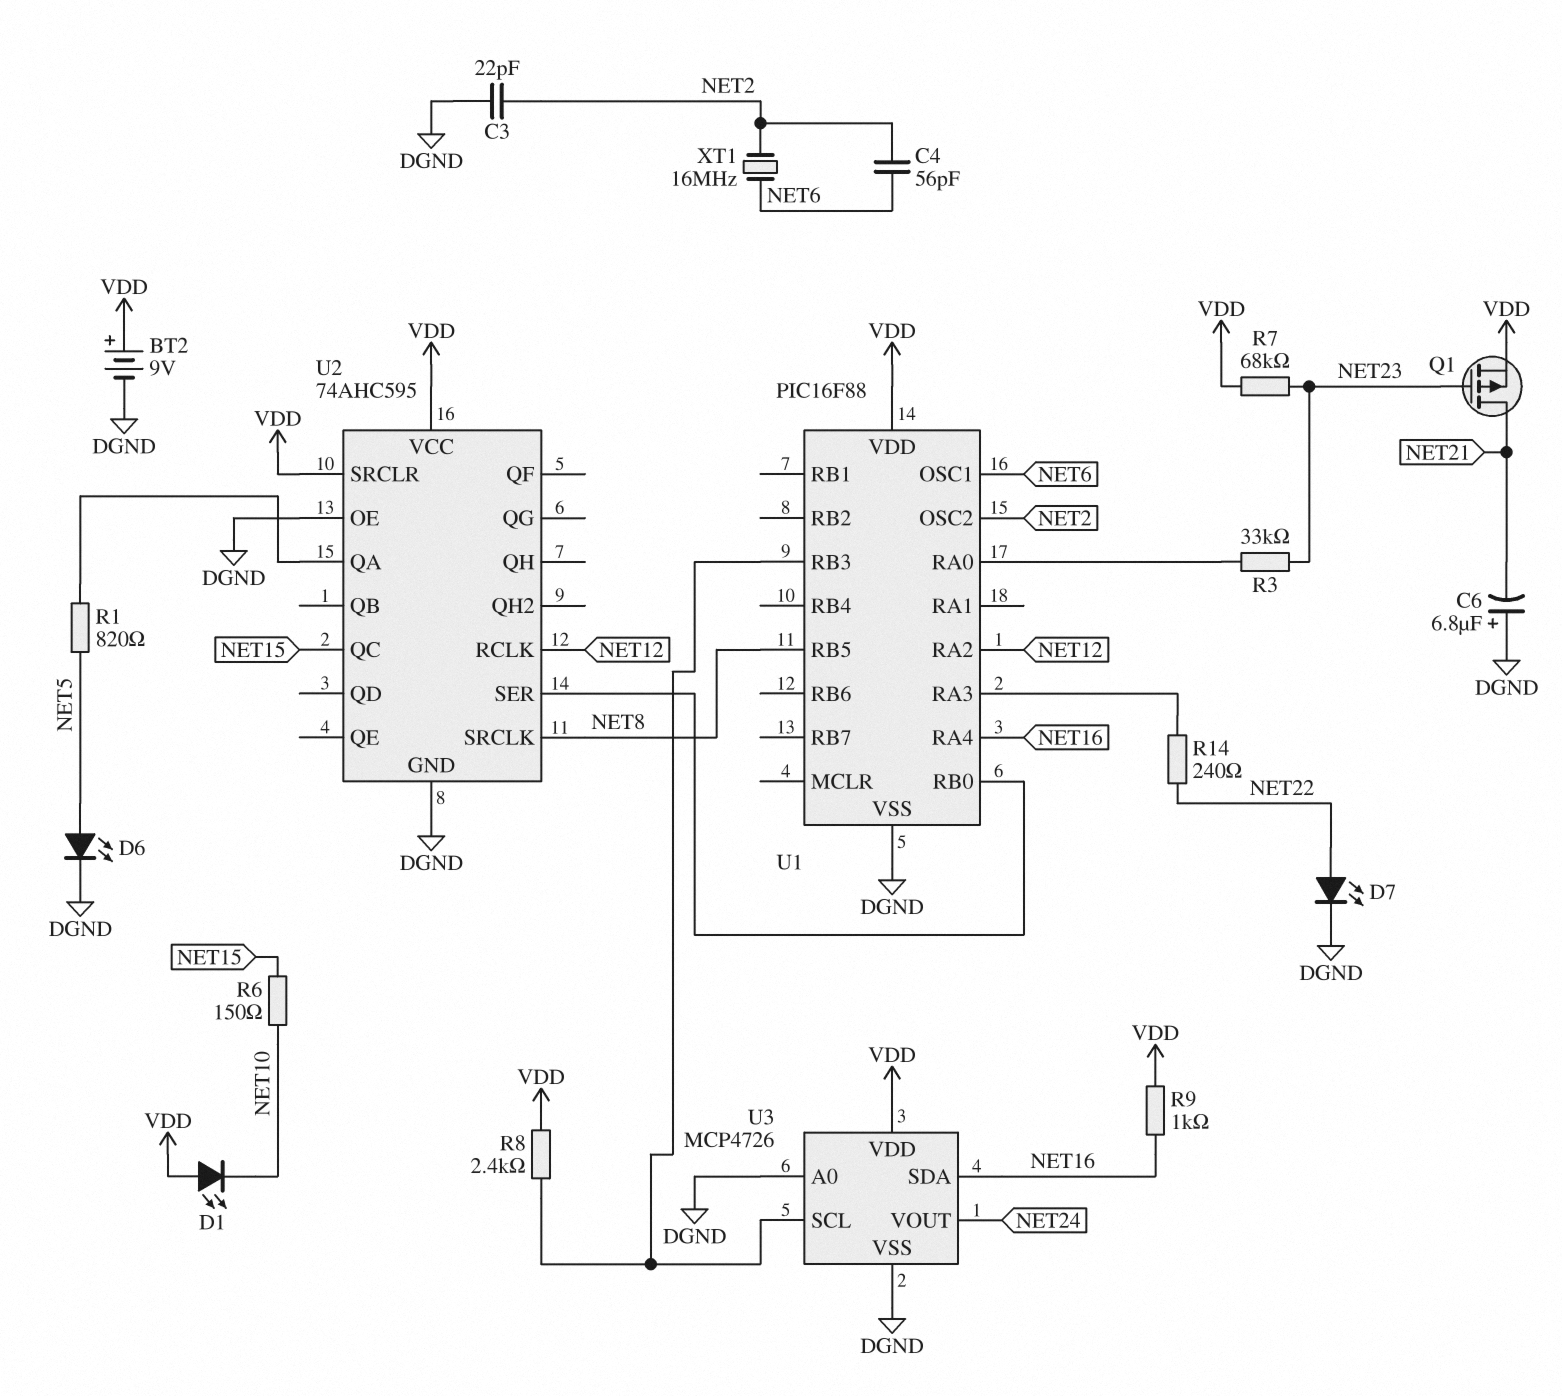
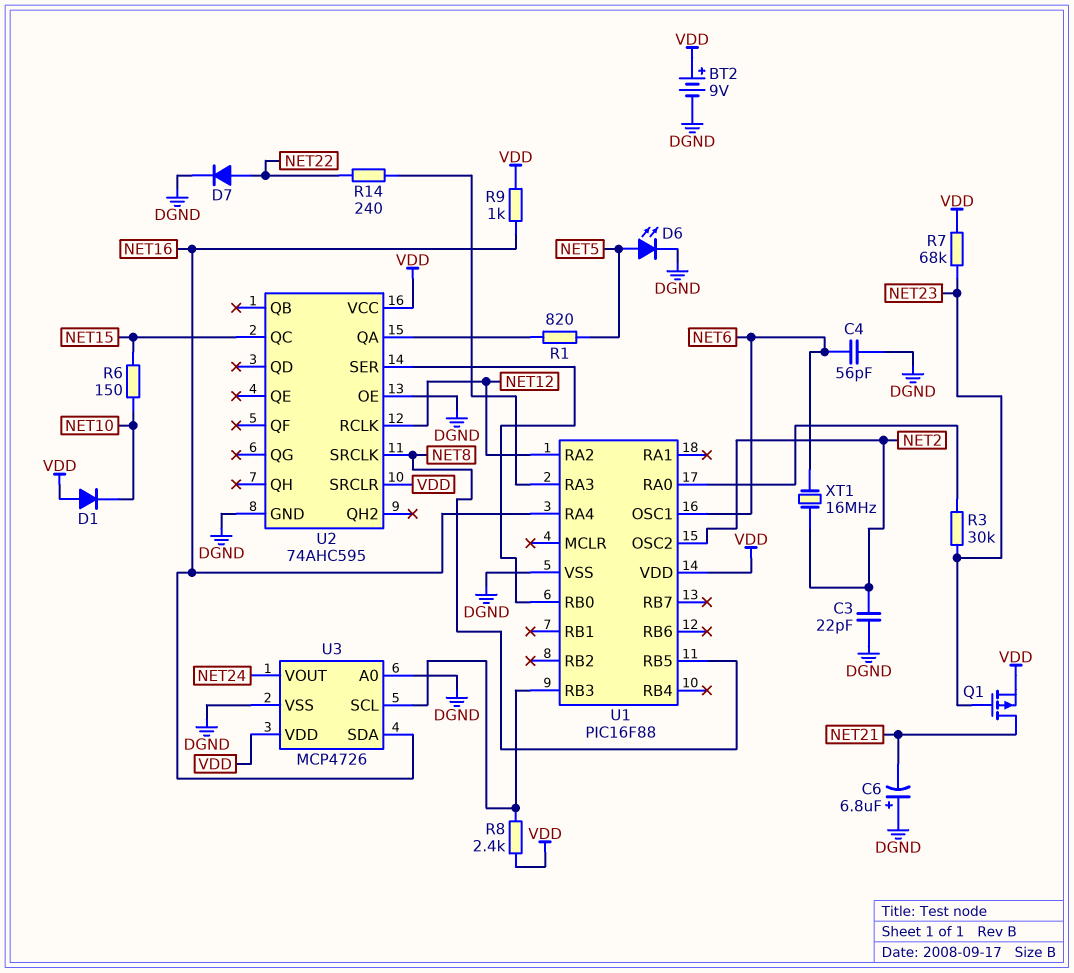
C4: 56pF (NET2, NET6) -> 56pF (DGND, NET6)
D1: LED (A VDD, K NET10) -> diode (A VDD, K NET10)
D7: LED (A NET22, K DGND) -> diode (A NET22, K DGND)
R3: 33k (NET23, U1/RA0) -> 30k (NET23, U1/RA0)

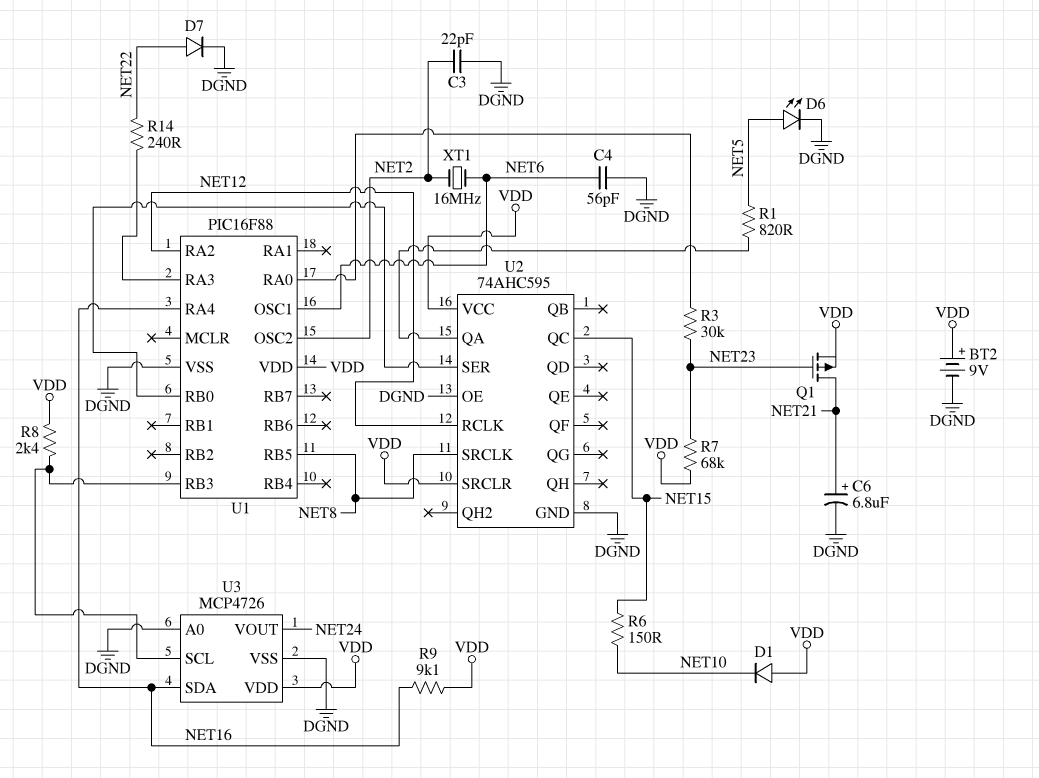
C6: 6.8uF (plus DGND, minus NET21) -> 6.8uF (plus NET21, minus DGND)
R9: 1k (NET16, VDD) -> 9.1k (NET16, VDD)

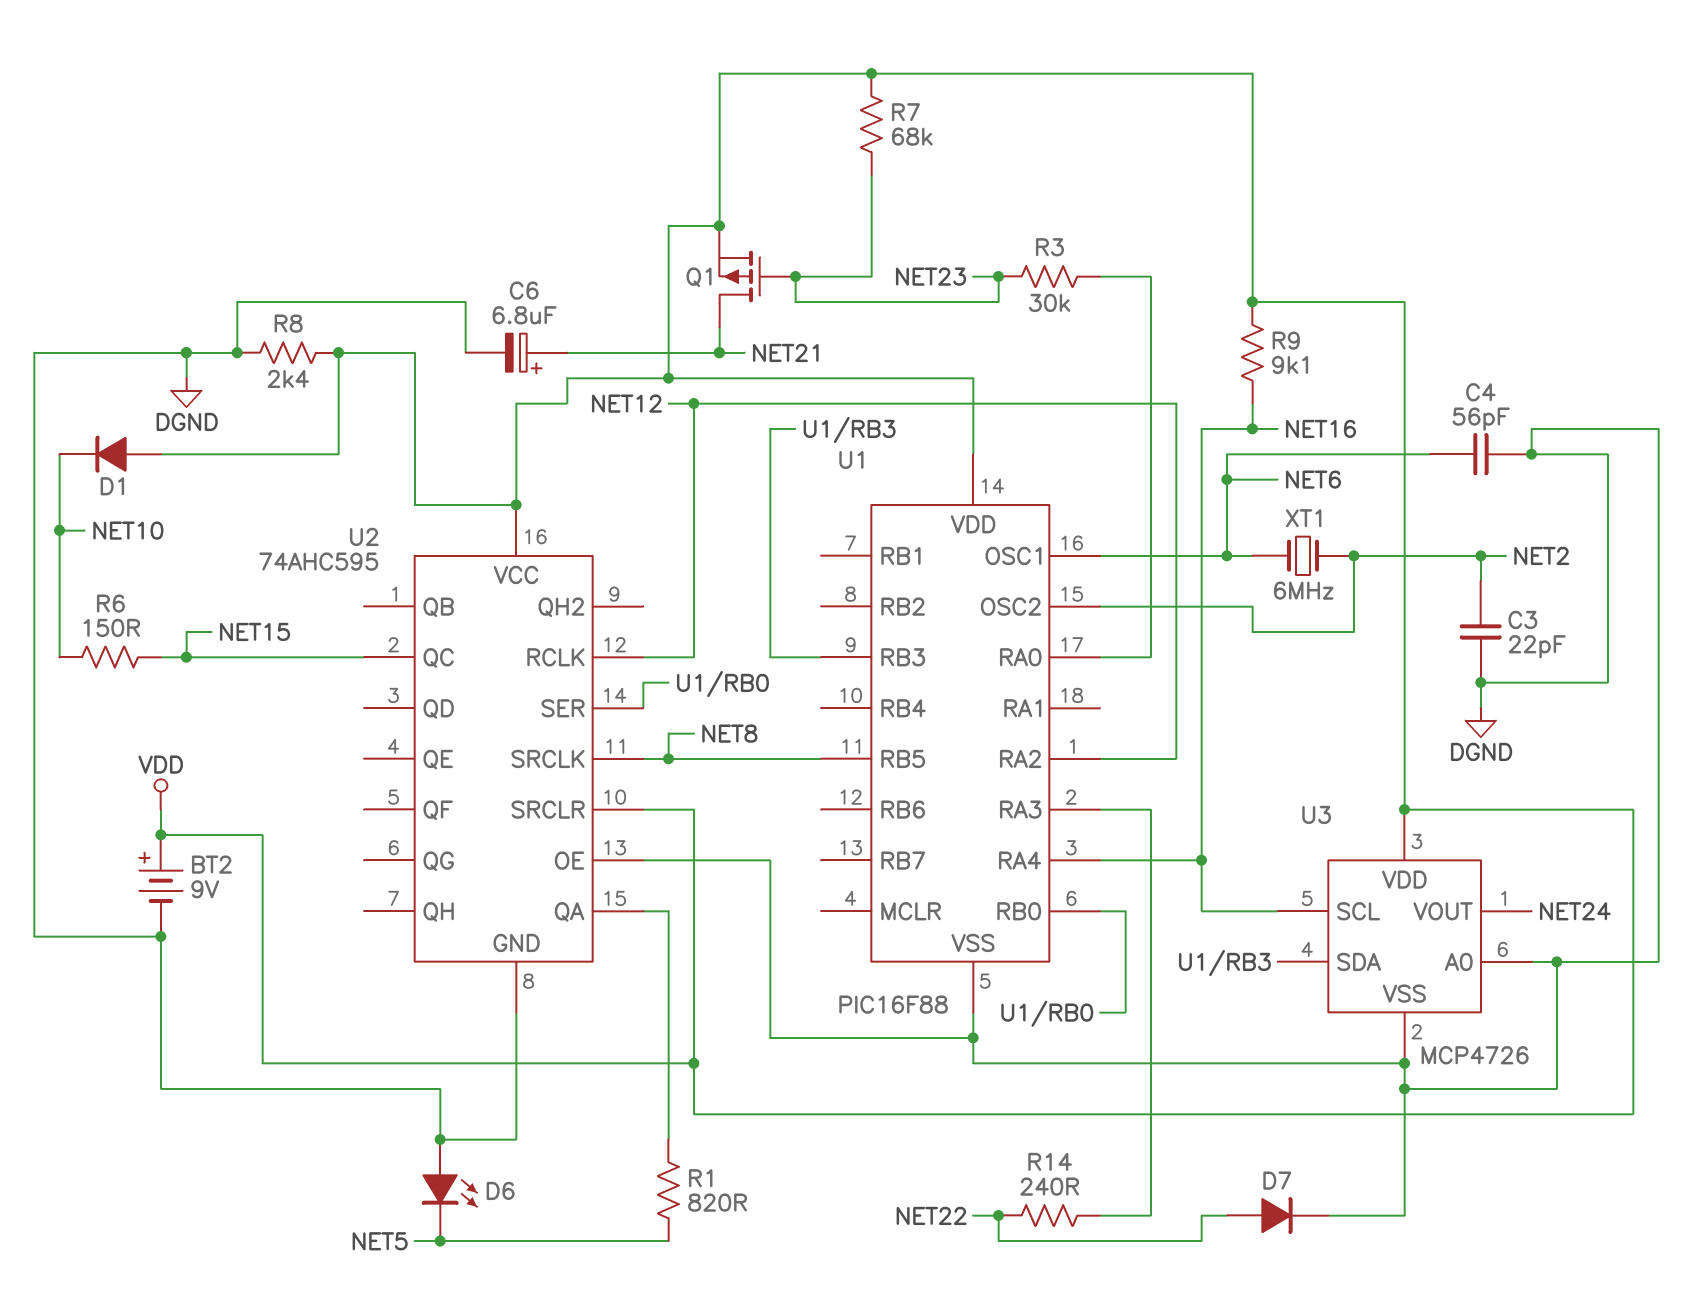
D6: LED (A NET5, K DGND) -> LED (A DGND, K NET5)
R8: 2.4k (U1/RB3, VDD) -> 2.4k (DGND, VDD)
U3 pin SCL: U1/RB3 -> NET16
U3 pin SDA: NET16 -> U1/RB3
XT1: 16MHz (NET2, NET6) -> 6MHz (NET2, NET6)

